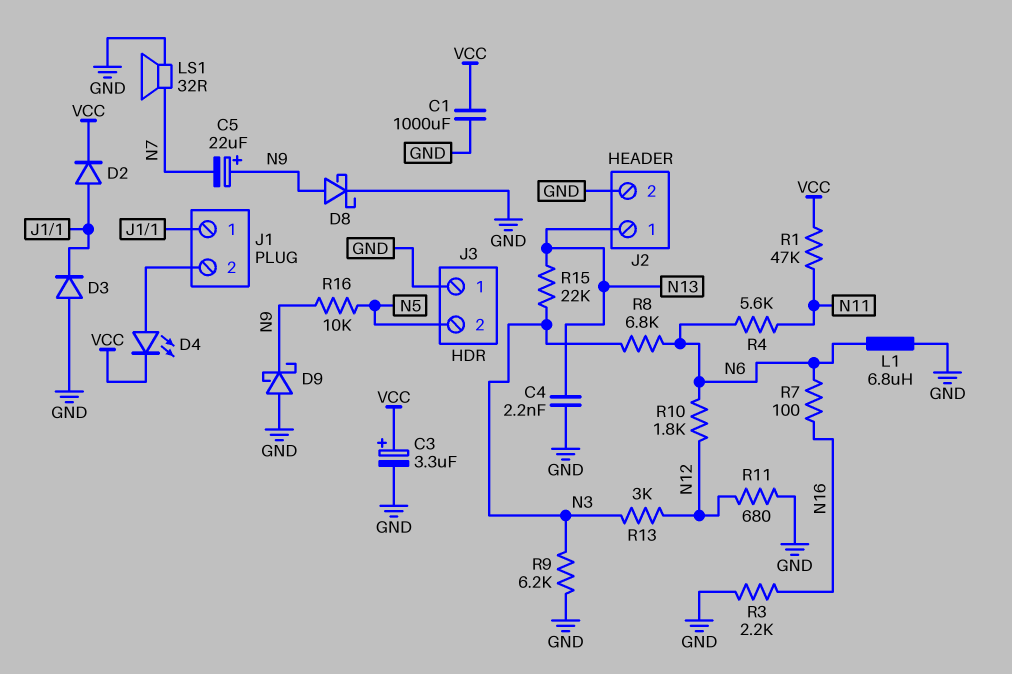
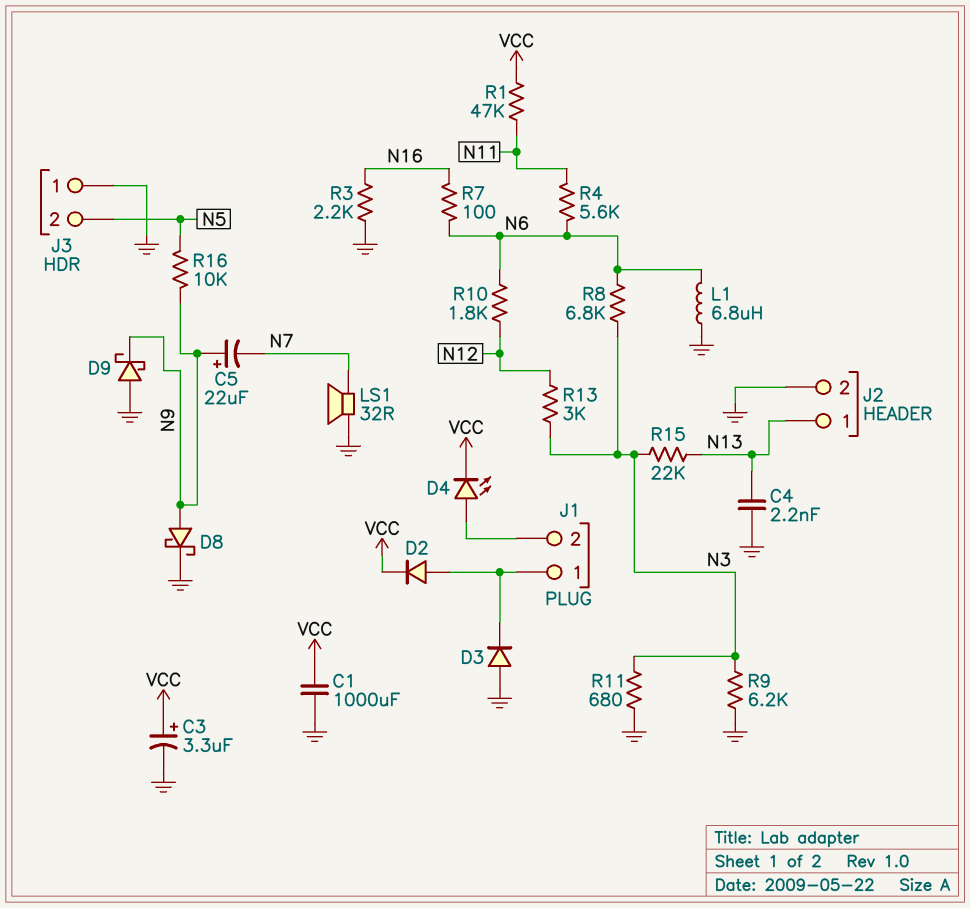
R11: 680 (GND, N12) -> 680 (GND, N3)

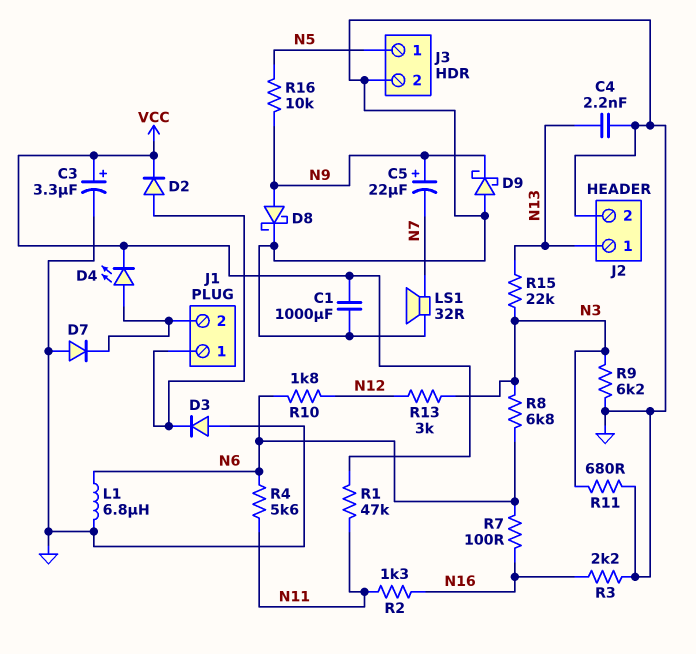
D7: none -> diode (A GND, K J1/2)
J3 pin 1: GND -> N5
J3 pin 2: N5 -> GND
R2: none -> 1.3k (N11, N16)

